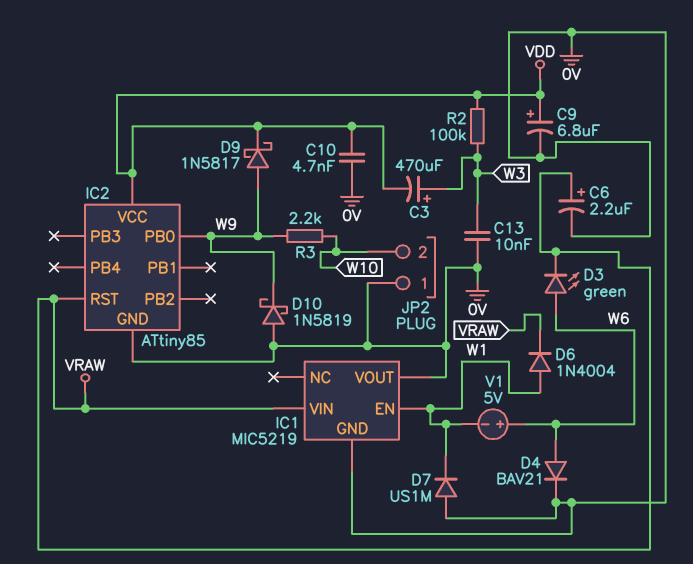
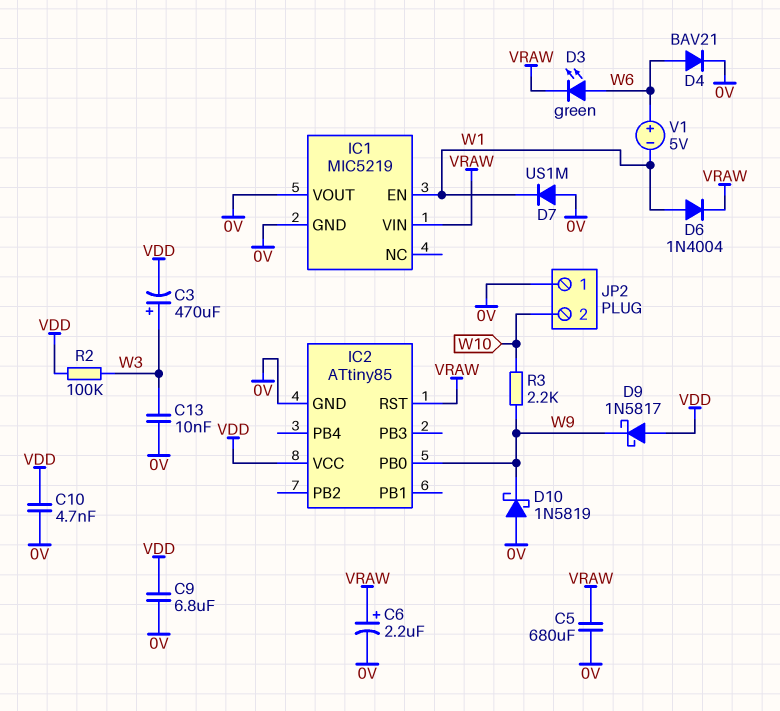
C5: none -> 680uF (0V, VRAW)
C9: 6.8uF (plus VDD, minus 0V) -> 6.8uF (0V, VDD)
D9: schottky 1N5817 (A W9, K VDD) -> schottky 1N5817 (A VDD, K W9)

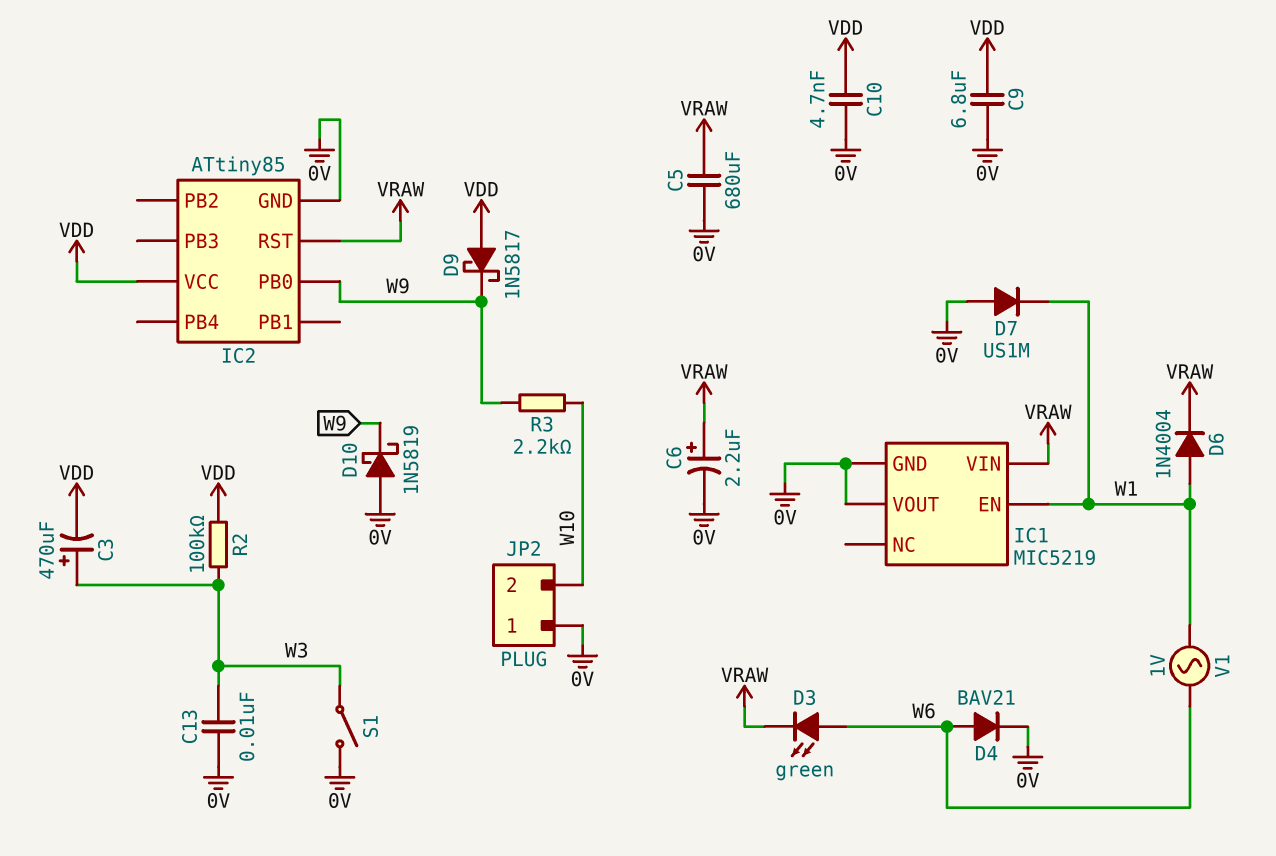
S1: none -> switch (0V, W3)
V1: 5V (plus W6, minus W1) -> AC 1V (W1, W6)

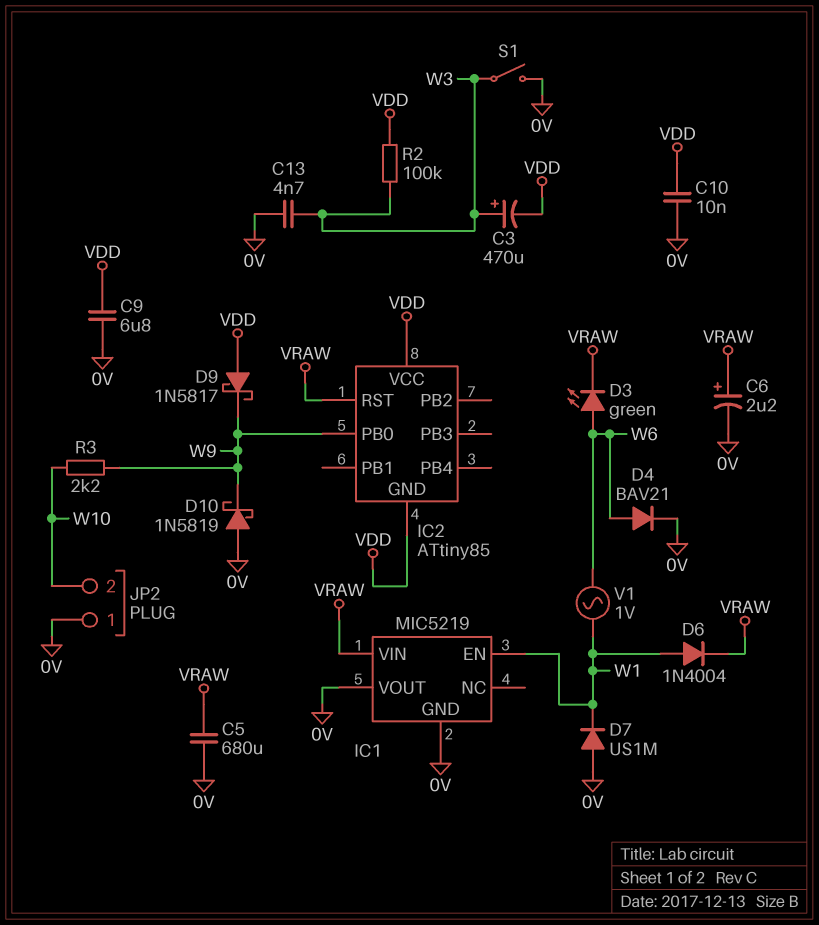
C10: 4.7nF (0V, VDD) -> 10nF (0V, VDD)
C13: 10nF (0V, W3) -> 4.7nF (0V, W3)
IC2 pin GND: 0V -> VDD

